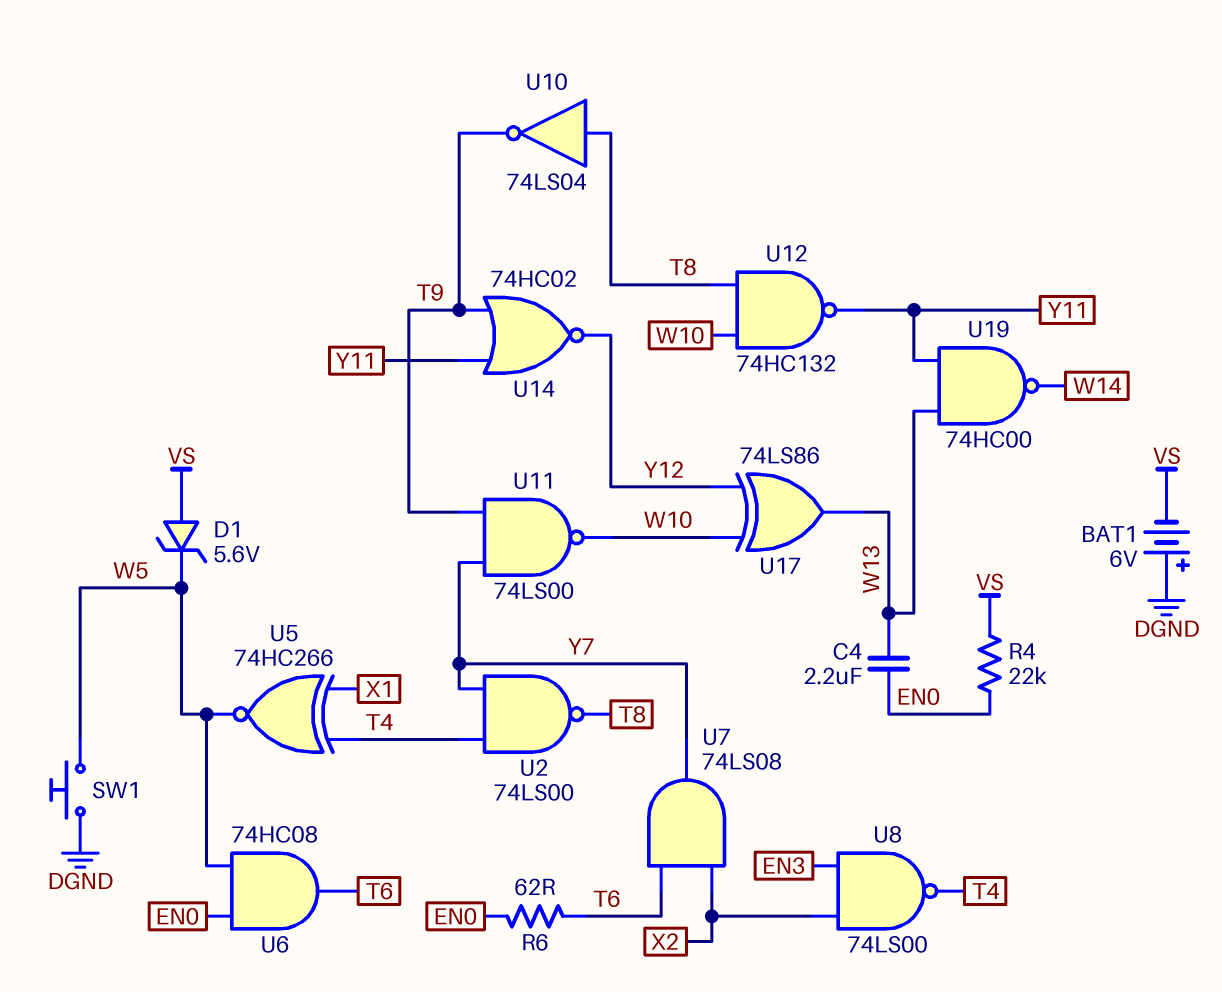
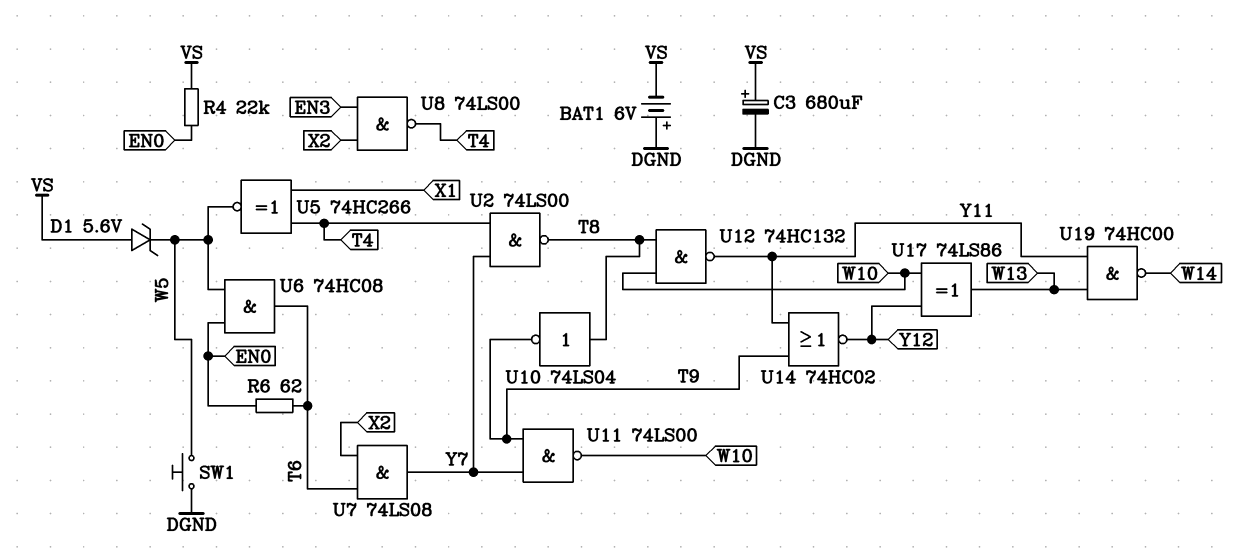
C3: none -> 680uF (plus VS, minus DGND)
C4: 2.2uF (EN0, W13) -> none

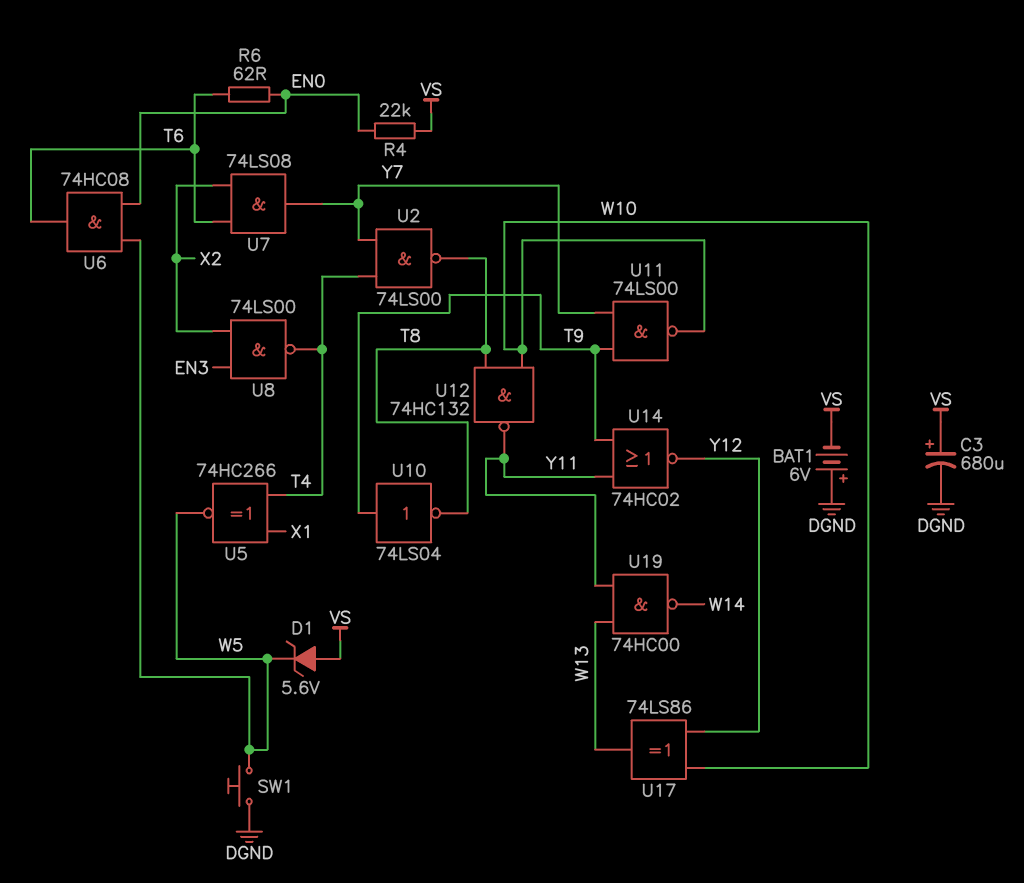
U10: NOT 74LS04 (in T8, out T9) -> NOT 74LS04 (in T9, out T8)

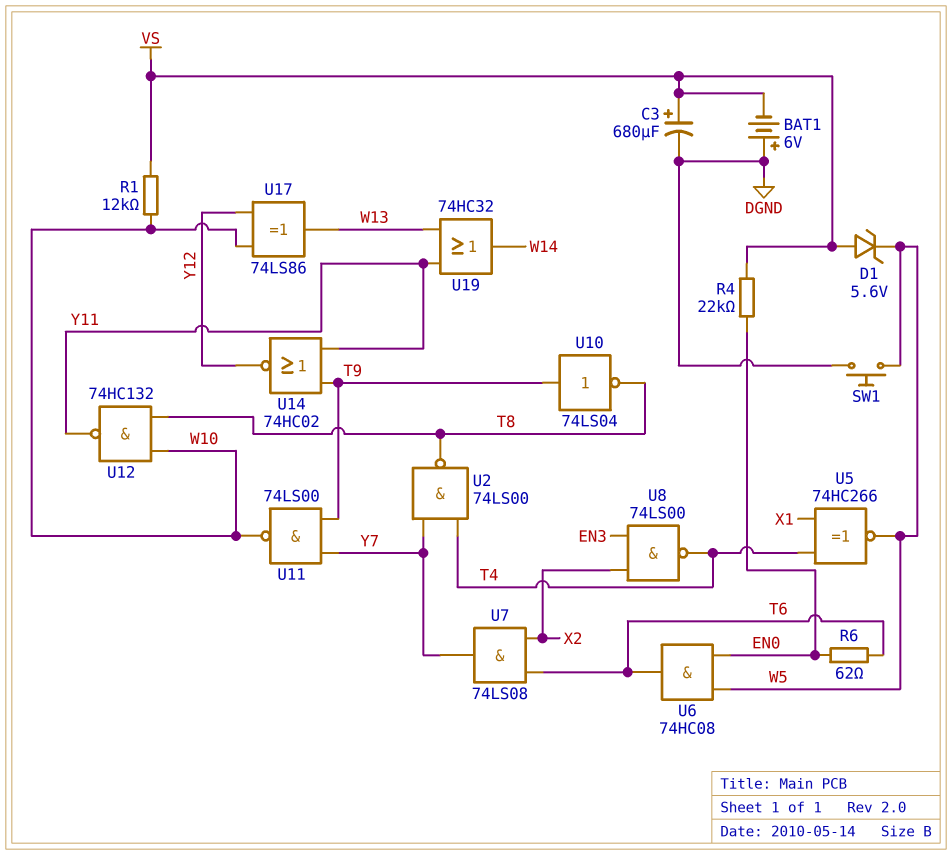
R1: none -> 12k (VS, W10)
U19: NAND 74HC00 (in W13, in Y11, out W14) -> OR 74HC32 (in W13, in Y11, out W14)

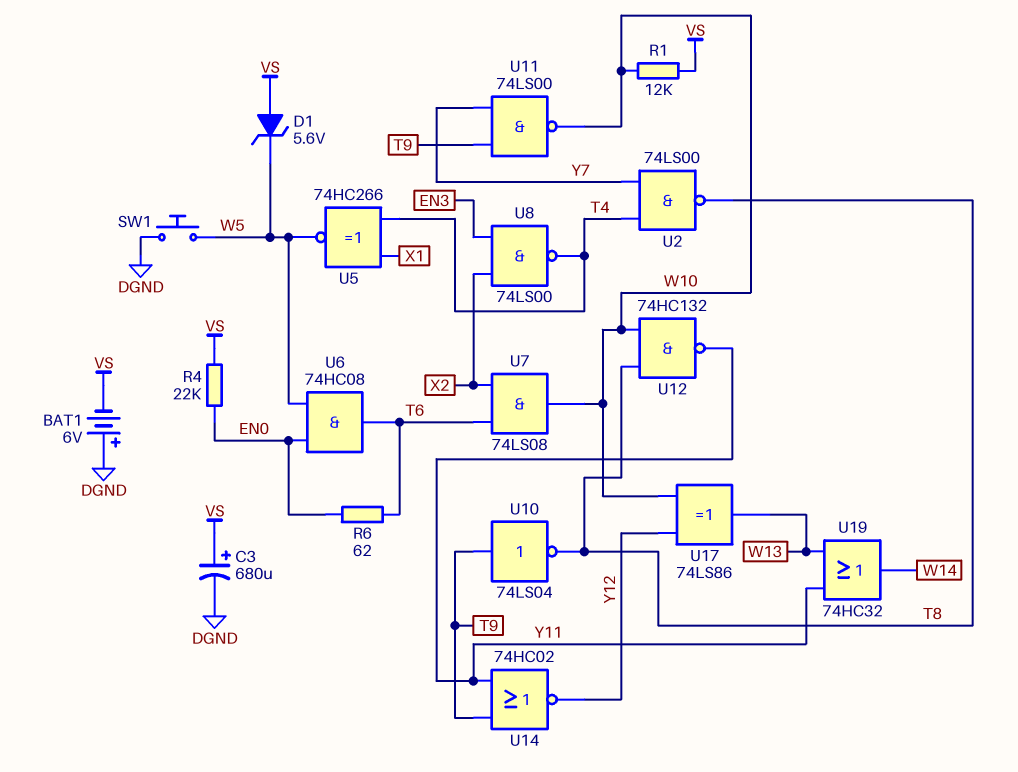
U7: AND 74LS08 (in T6, in X2, out Y7) -> AND 74LS08 (in T6, in X2, out W10)

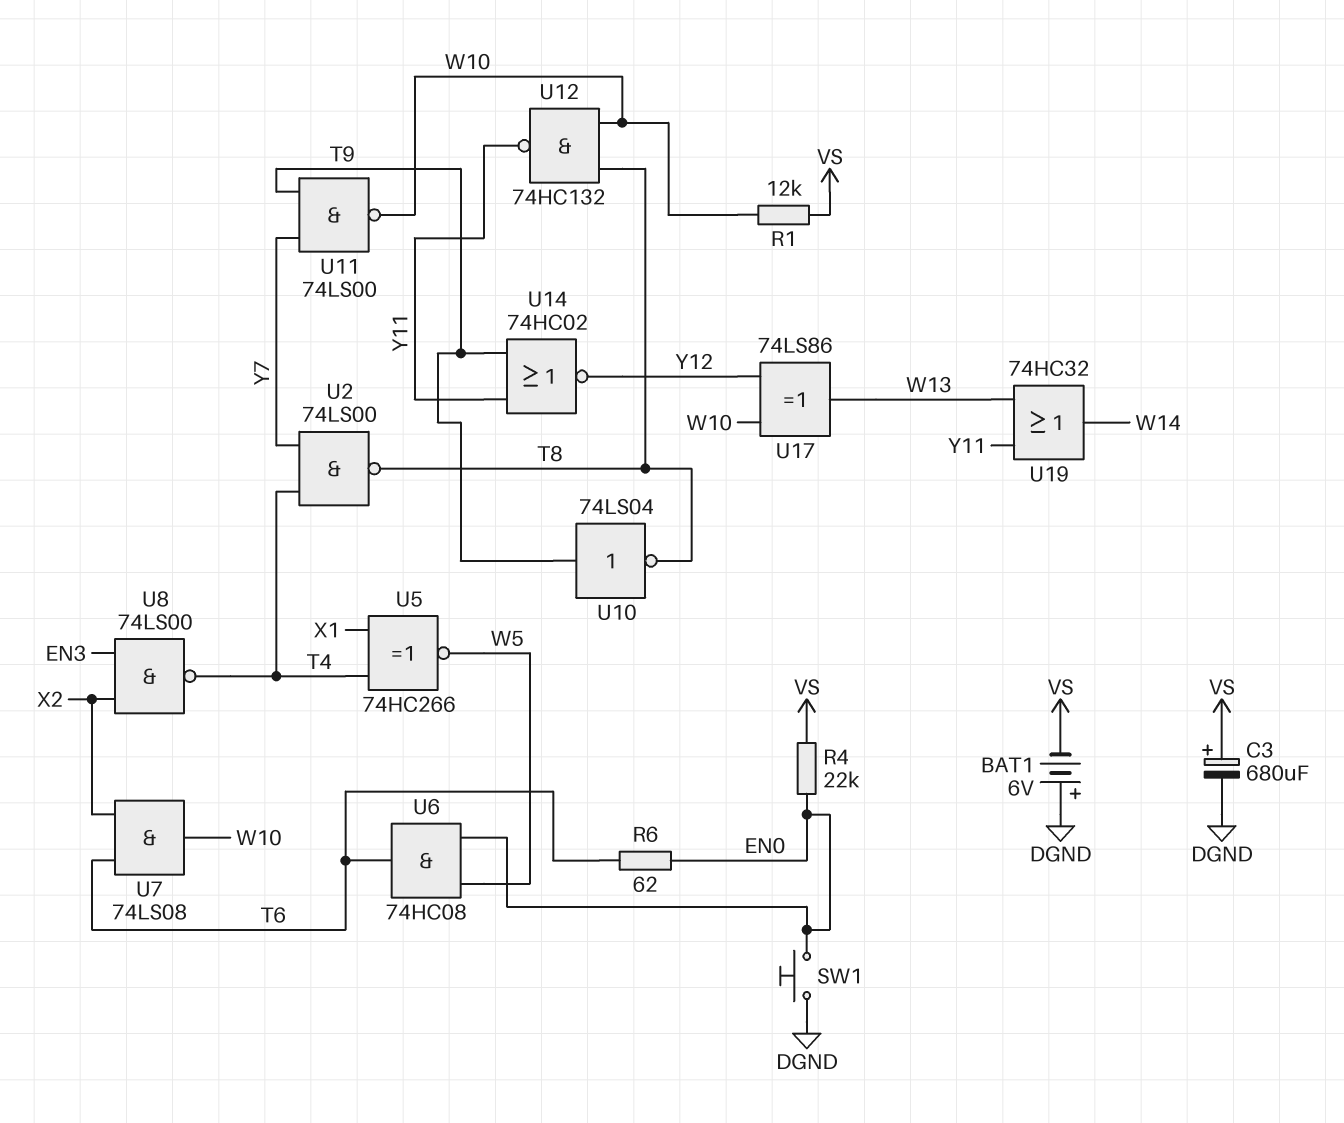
D1: zener 5.6V (A VS, K W5) -> none
SW1: button (DGND, W5) -> button (DGND, EN0)

